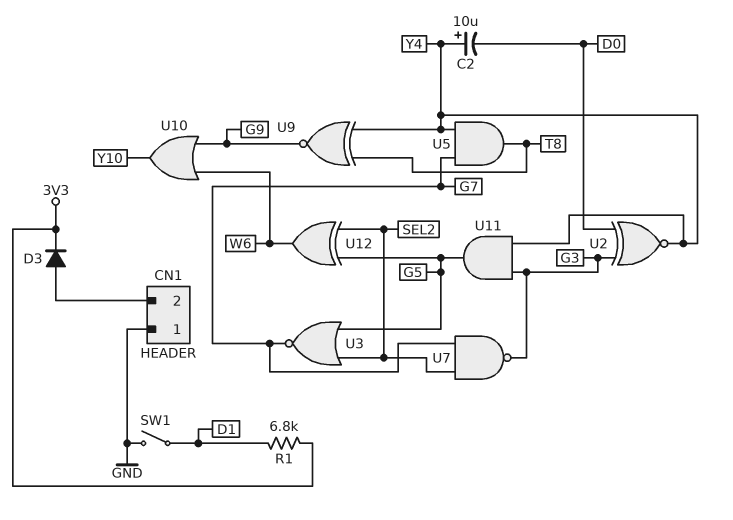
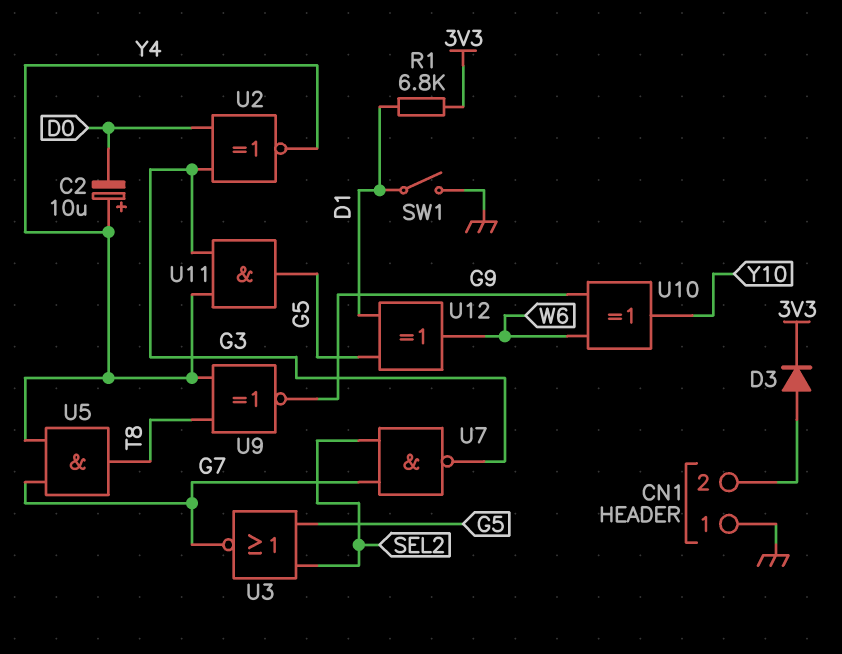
U10: OR (in G9, in W6, out Y10) -> XOR (in G9, in W6, out Y10)
U12: XOR (in G5, in SEL2, out W6) -> XOR (in D1, in G5, out W6)

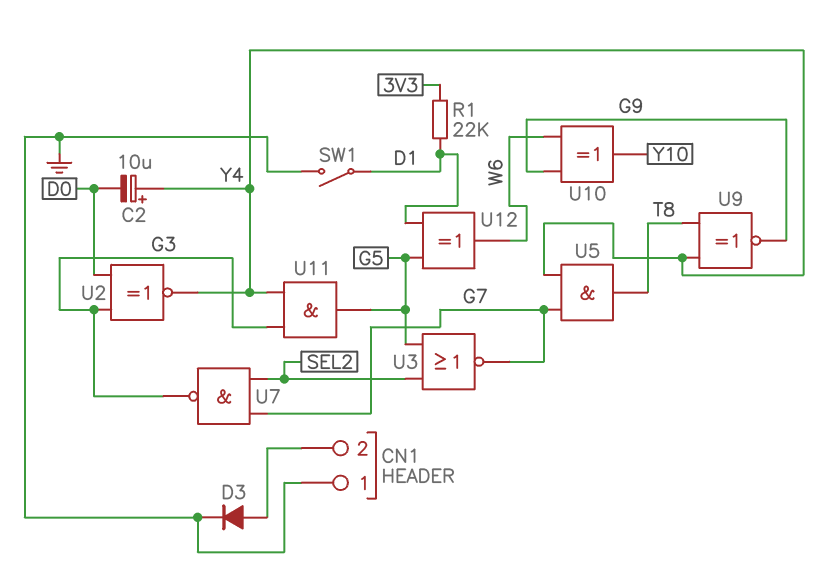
D3: diode (A CN1/2, K 3V3) -> diode (A CN1/2, K GND)
R1: 6.8k (3V3, D1) -> 22k (3V3, D1)

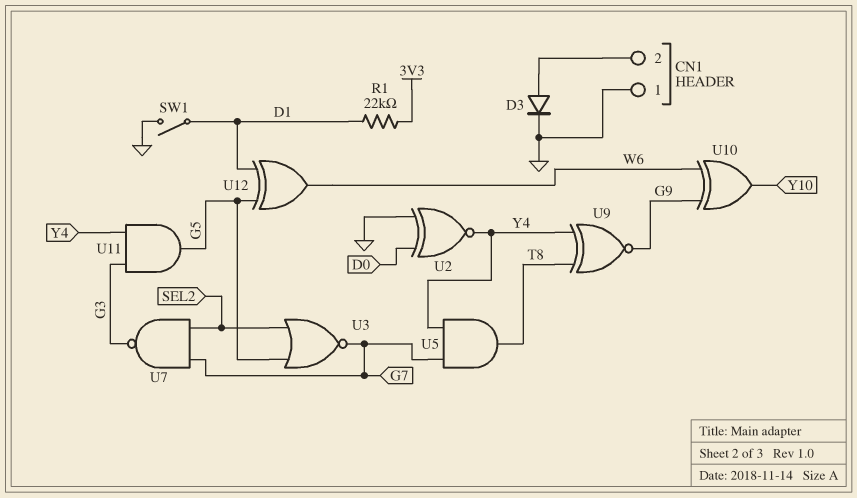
C2: 10uF (plus Y4, minus D0) -> none
U2: XNOR (in D0, in G3, out Y4) -> XNOR (in D0, in GND, out Y4)

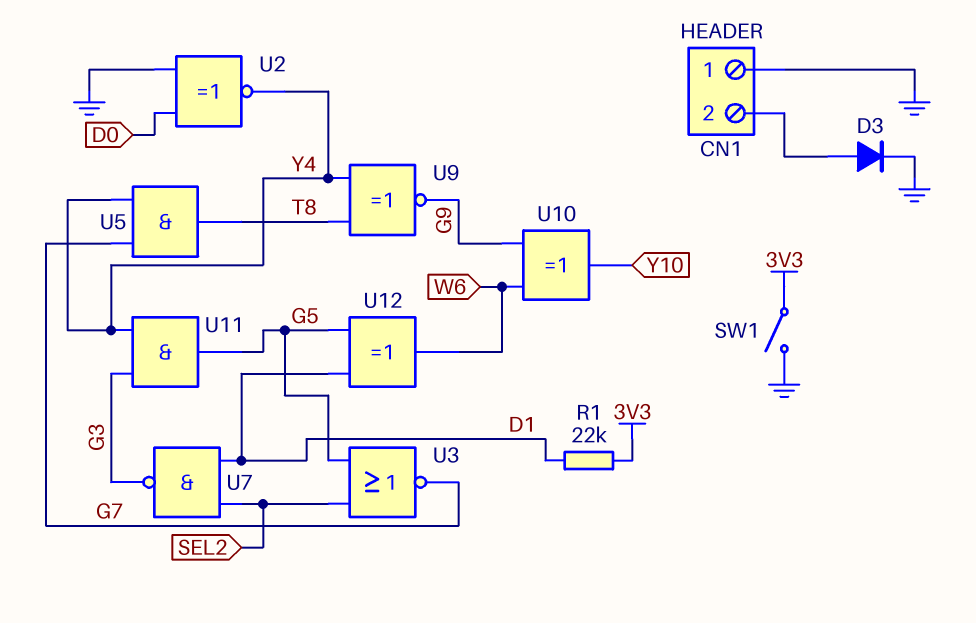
SW1: switch (D1, GND) -> switch (3V3, GND)
U7: NAND (in G7, in SEL2, out G3) -> NAND (in D1, in SEL2, out G3)

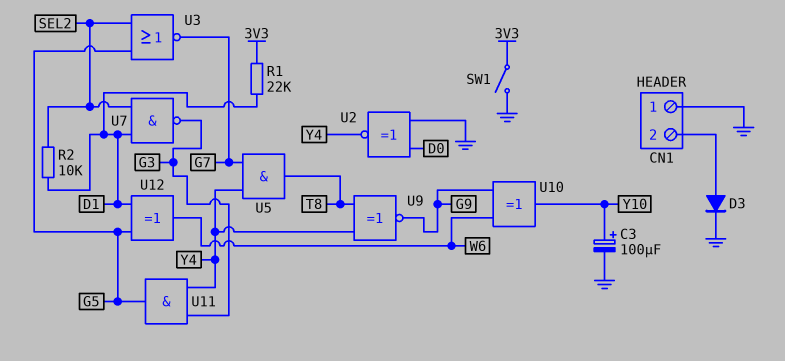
C3: none -> 100uF (plus Y10, minus GND)
R2: none -> 10k (D1, SEL2)

